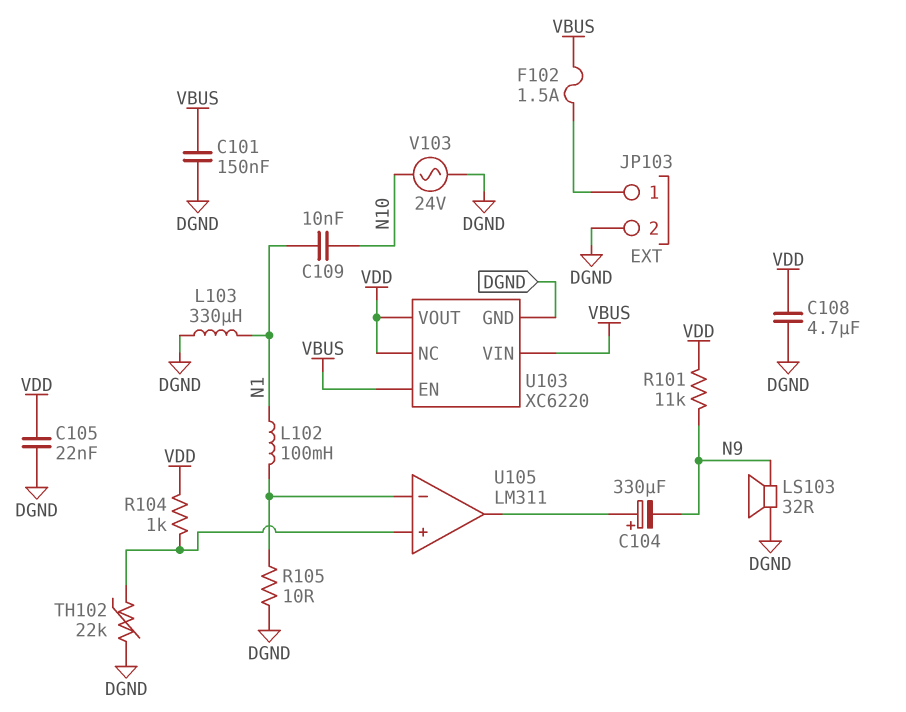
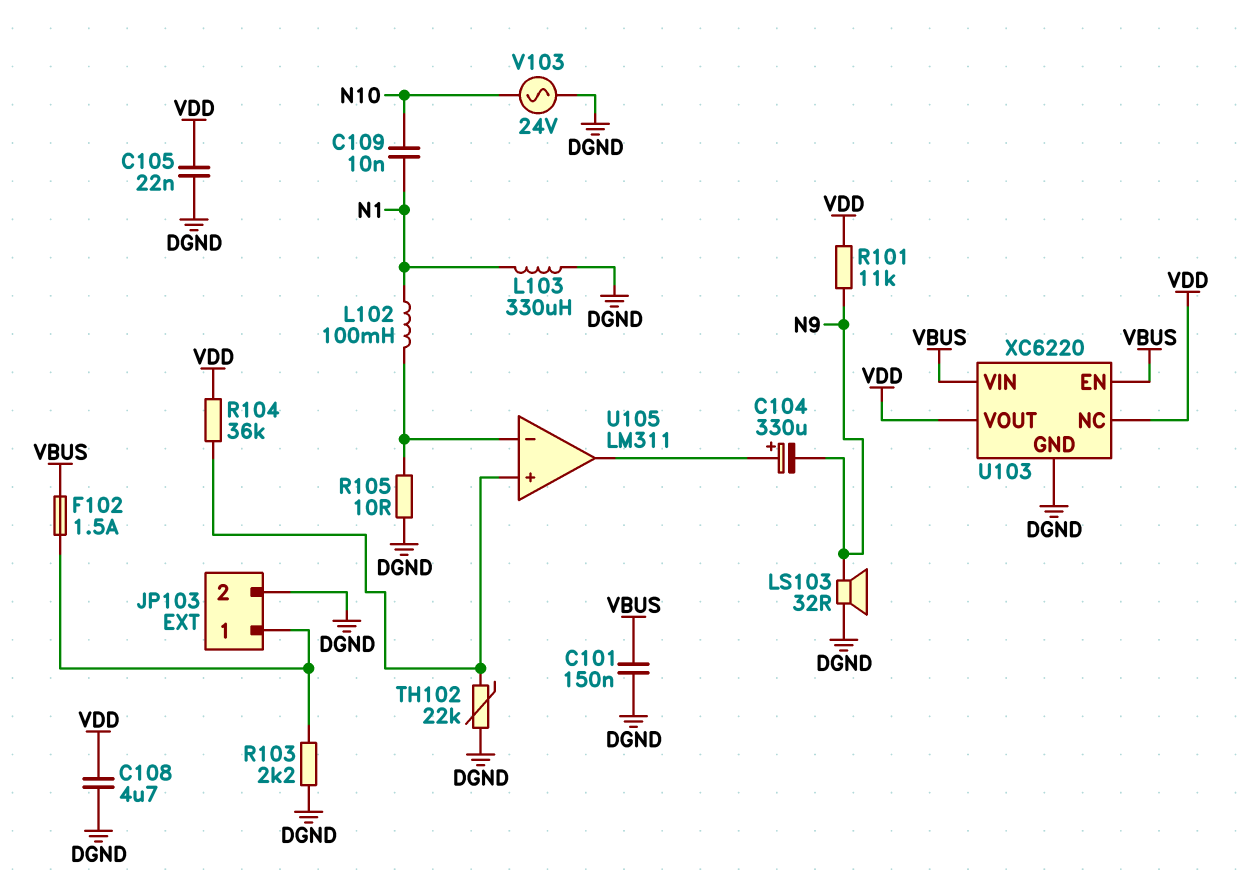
R103: none -> 2.2k (DGND, JP103/1)
R104: 1k (U105/in+, VDD) -> 36k (U105/in+, VDD)

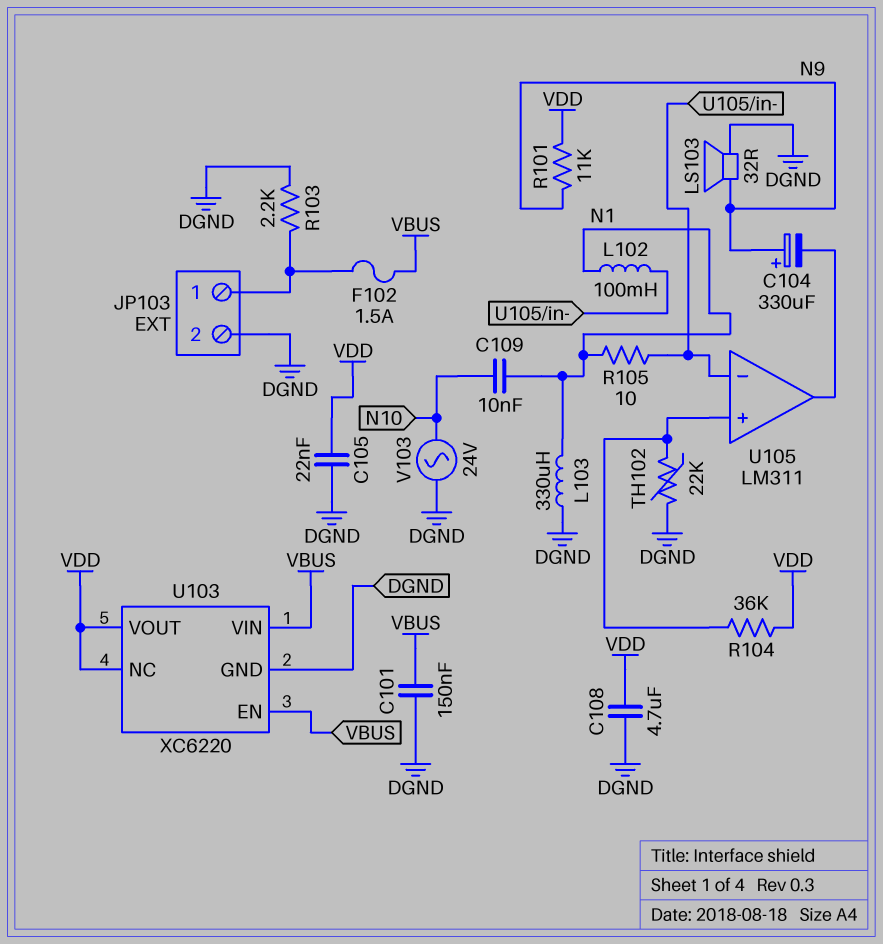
C104: 330uF (plus U105/out, minus N9) -> 330uF (plus N9, minus U105/out)
R105: 10 (DGND, U105/in-) -> 10 (N1, U105/in-)

